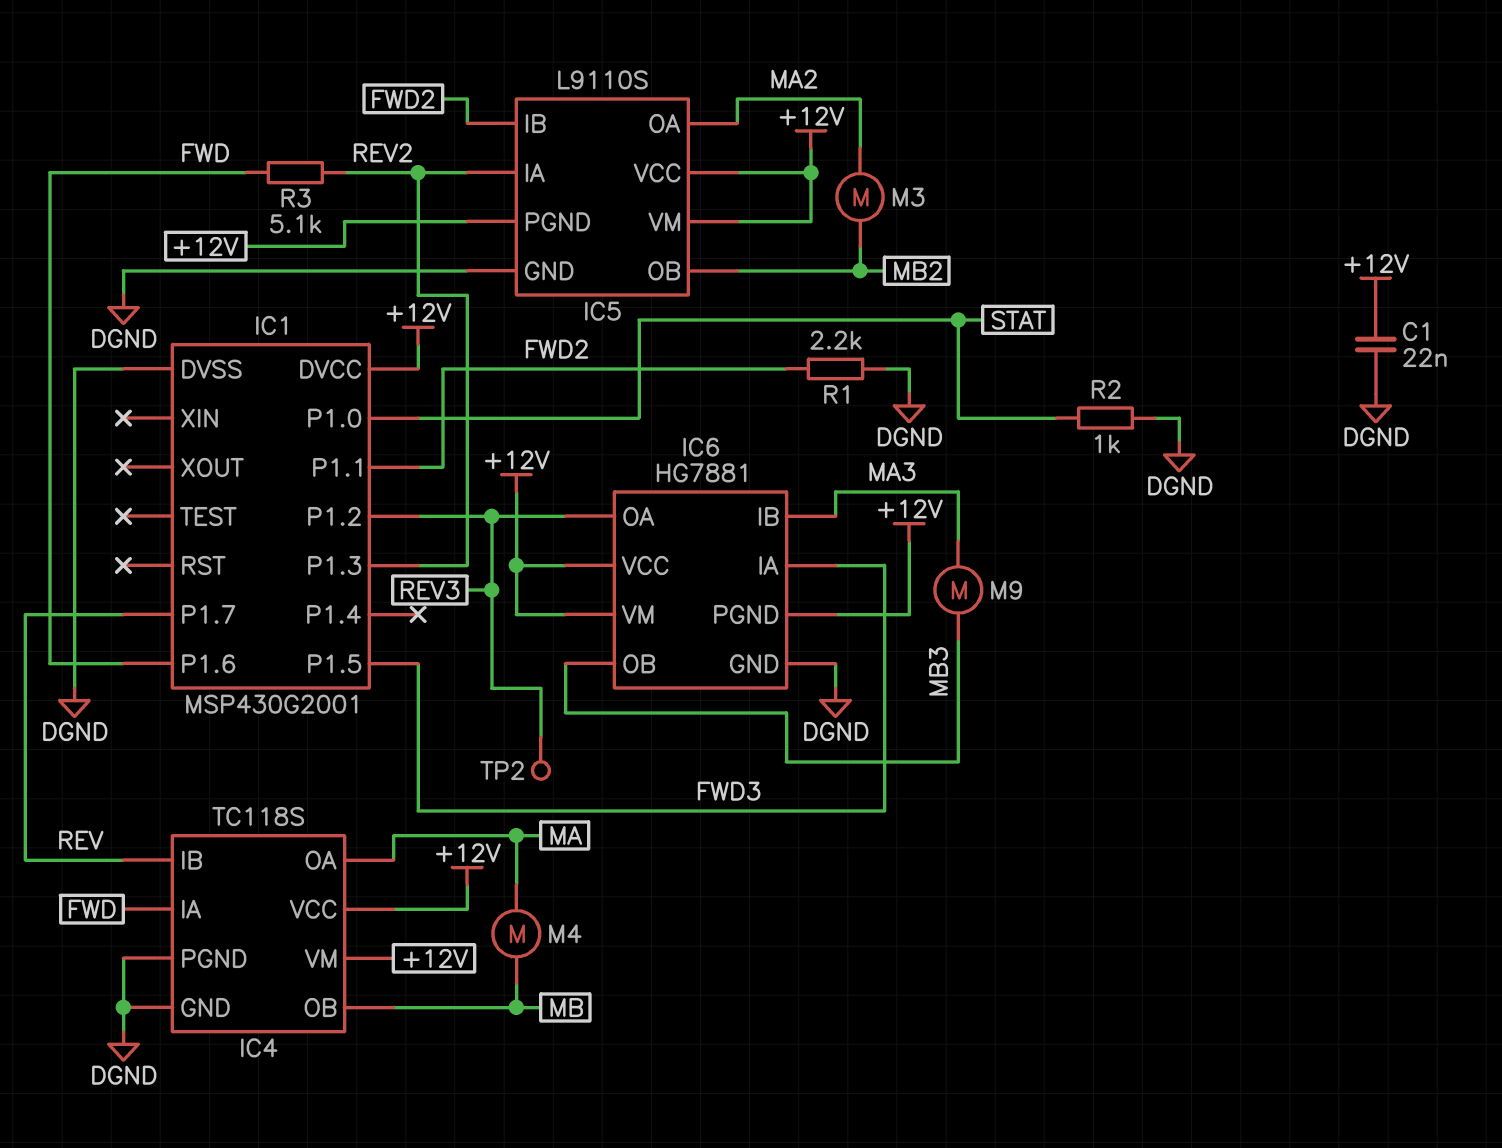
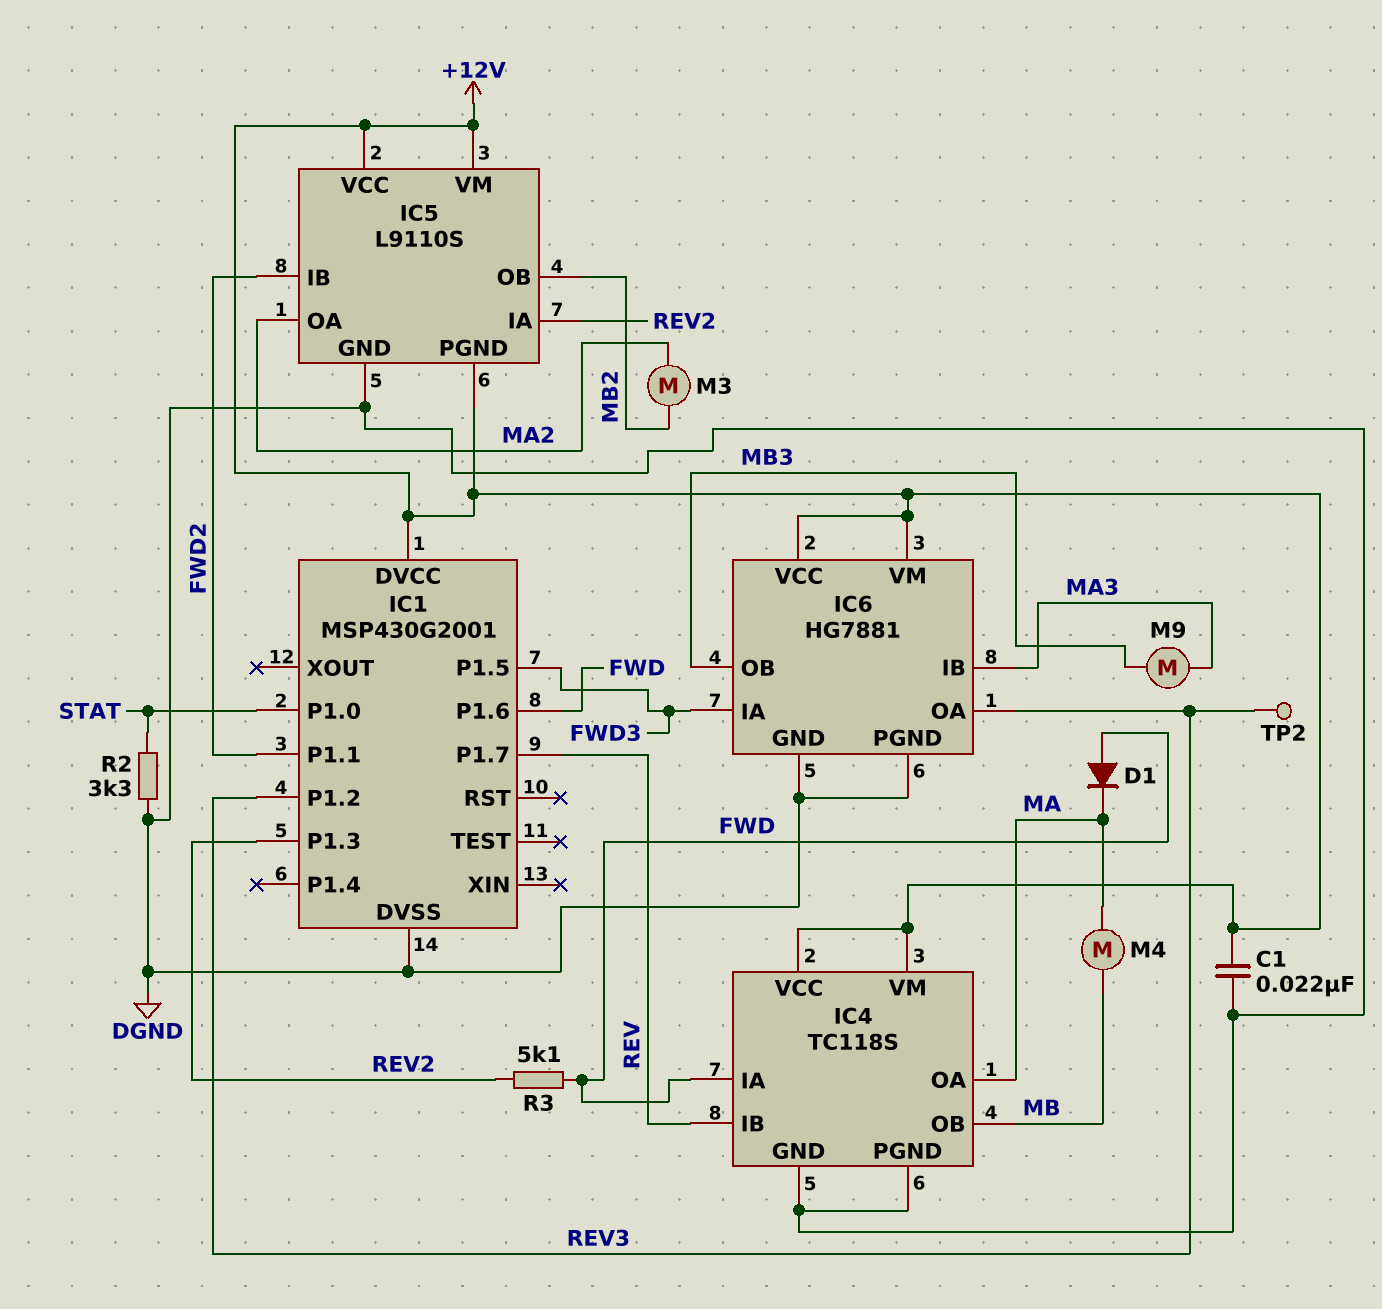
D1: none -> diode (A FWD, K MA)
IC6 pin PGND: +12V -> DGND
R1: 2.2k (DGND, FWD2) -> none
R2: 1k (DGND, STAT) -> 3.3k (DGND, STAT)

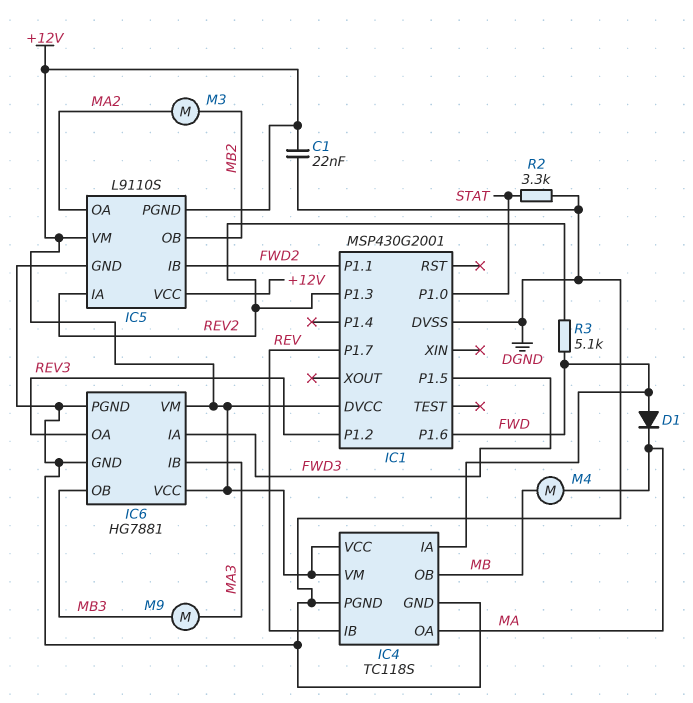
TP2: test point (REV3) -> none

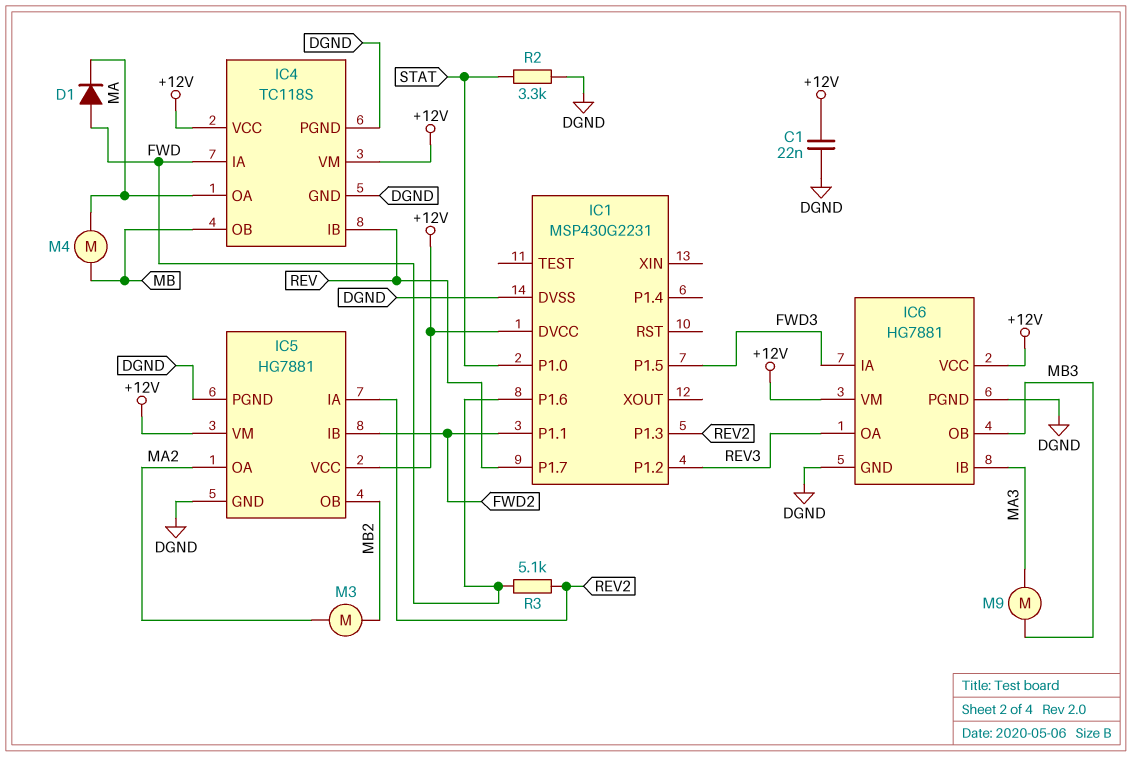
IC1: MSP430G2001 -> MSP430G2231
IC5: L9110S -> HG7881
IC5 pin PGND: +12V -> DGND

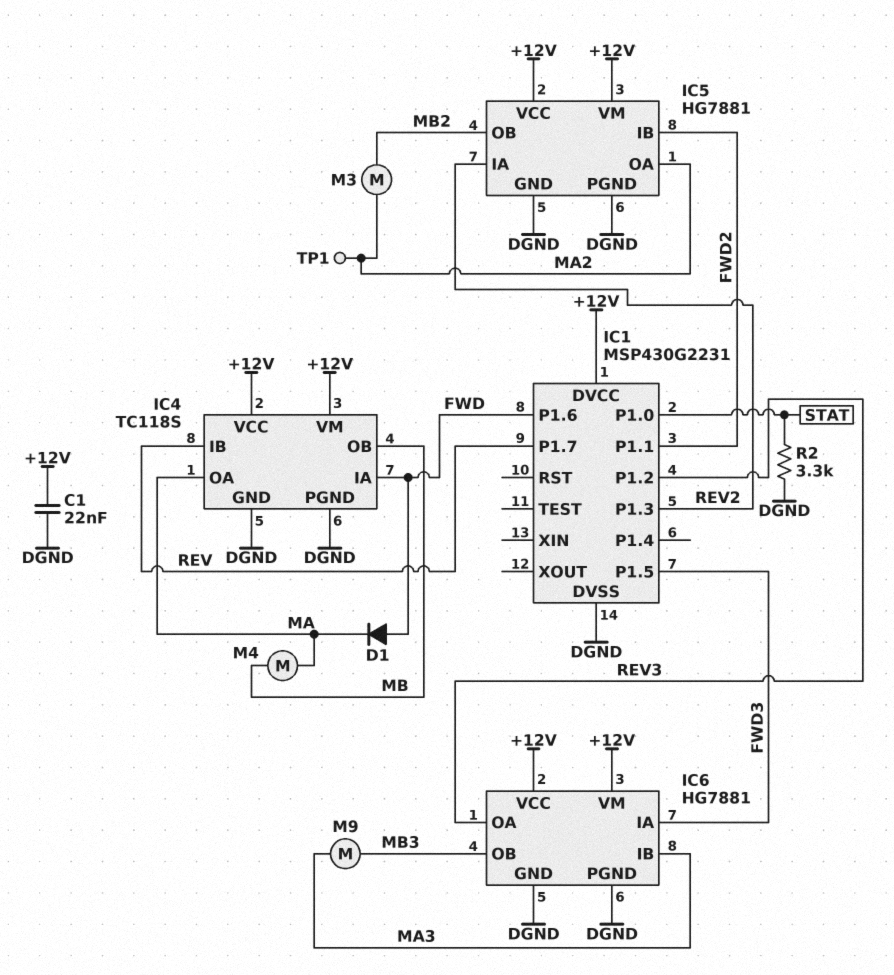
R3: 5.1k (FWD, REV2) -> none
TP1: none -> test point (MA2)

